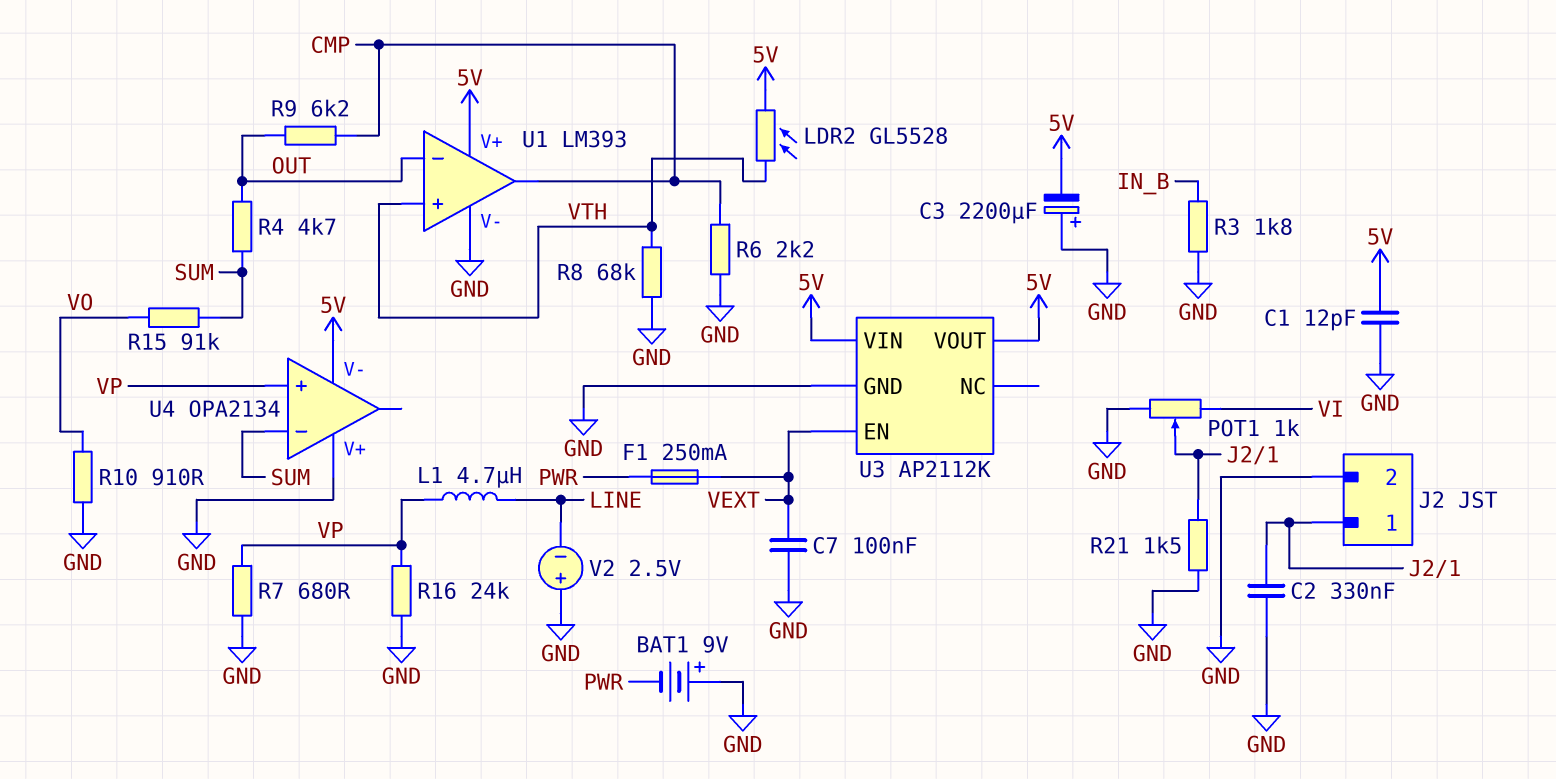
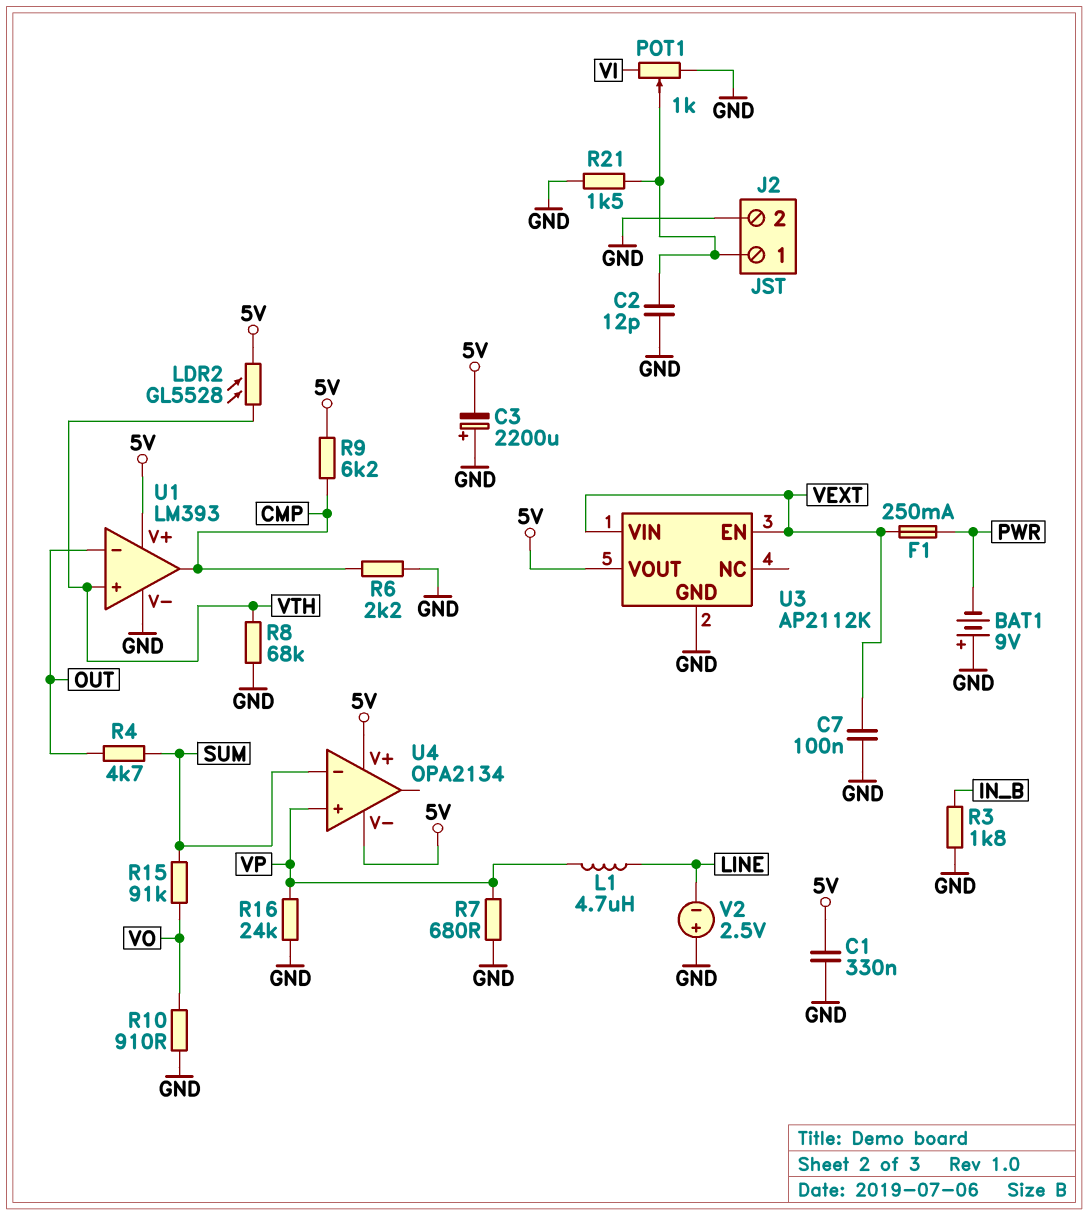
C1: 12pF (5V, GND) -> 330nF (5V, GND)
C2: 330nF (GND, J2/1) -> 12pF (GND, J2/1)
R9: 6.2k (CMP, OUT) -> 6.2k (5V, CMP)
U3 pin VIN: 5V -> VEXT
U4 pin V+: GND -> 5V

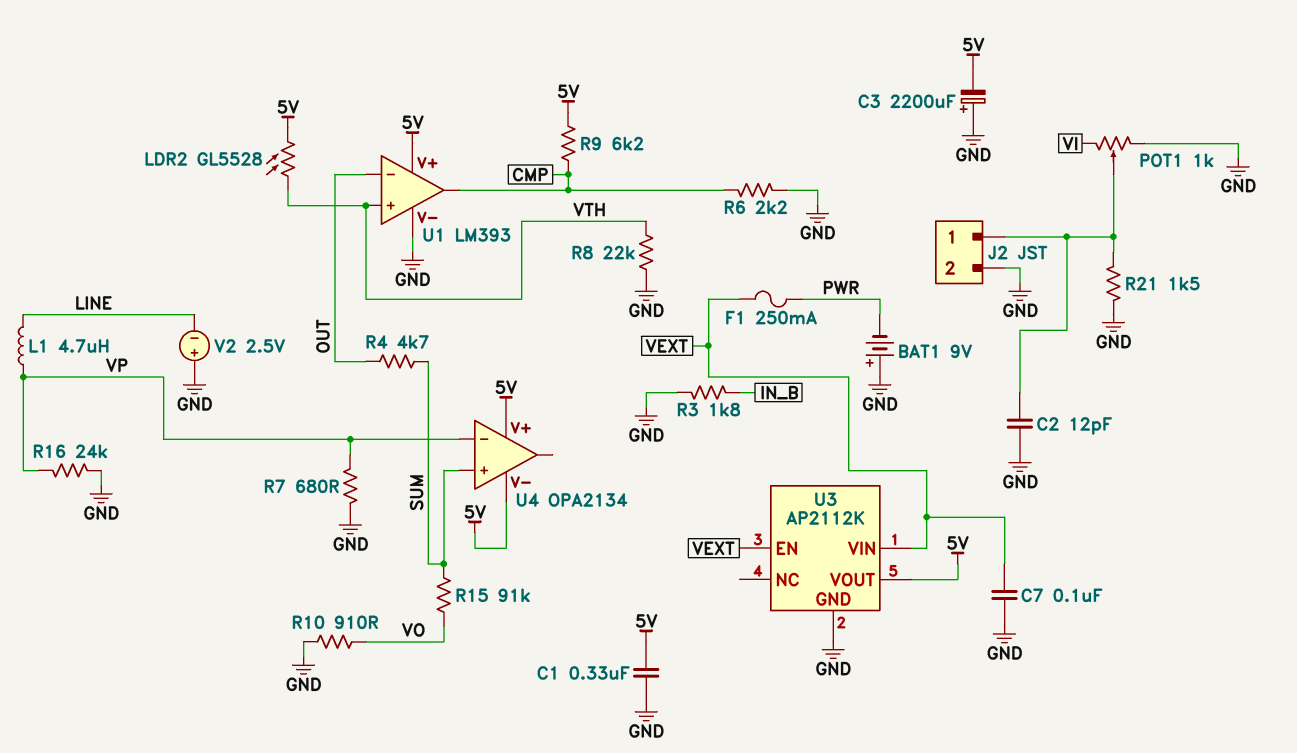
R8: 68k (GND, VTH) -> 22k (GND, VTH)
U4 pin in+: VP -> SUM
U4 pin in-: SUM -> VP

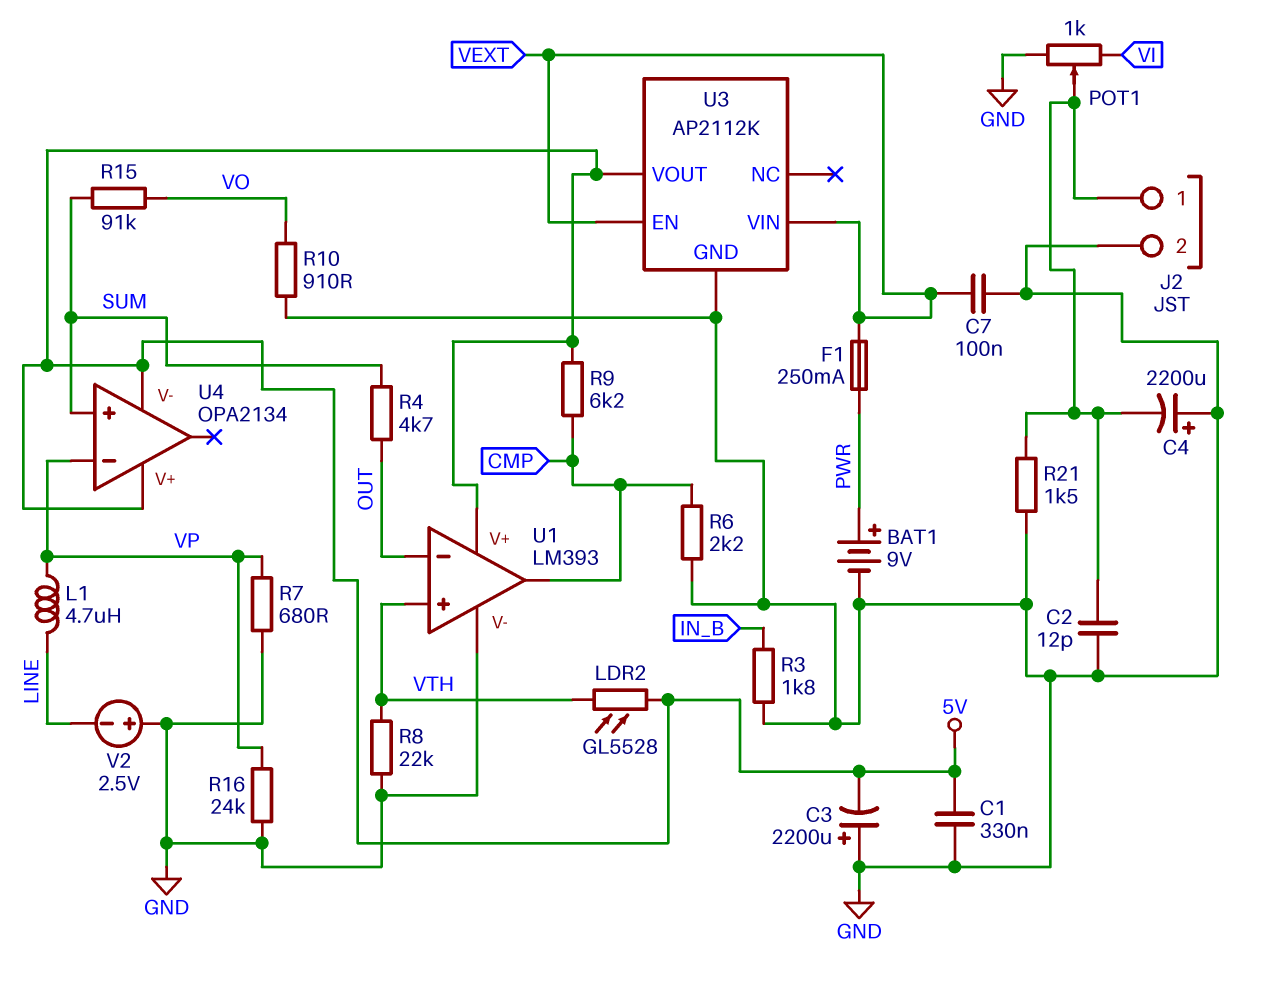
BAT1: 9V (plus GND, minus PWR) -> 9V (plus PWR, minus GND)
C4: none -> 2200uF (plus GND, minus J2/1)

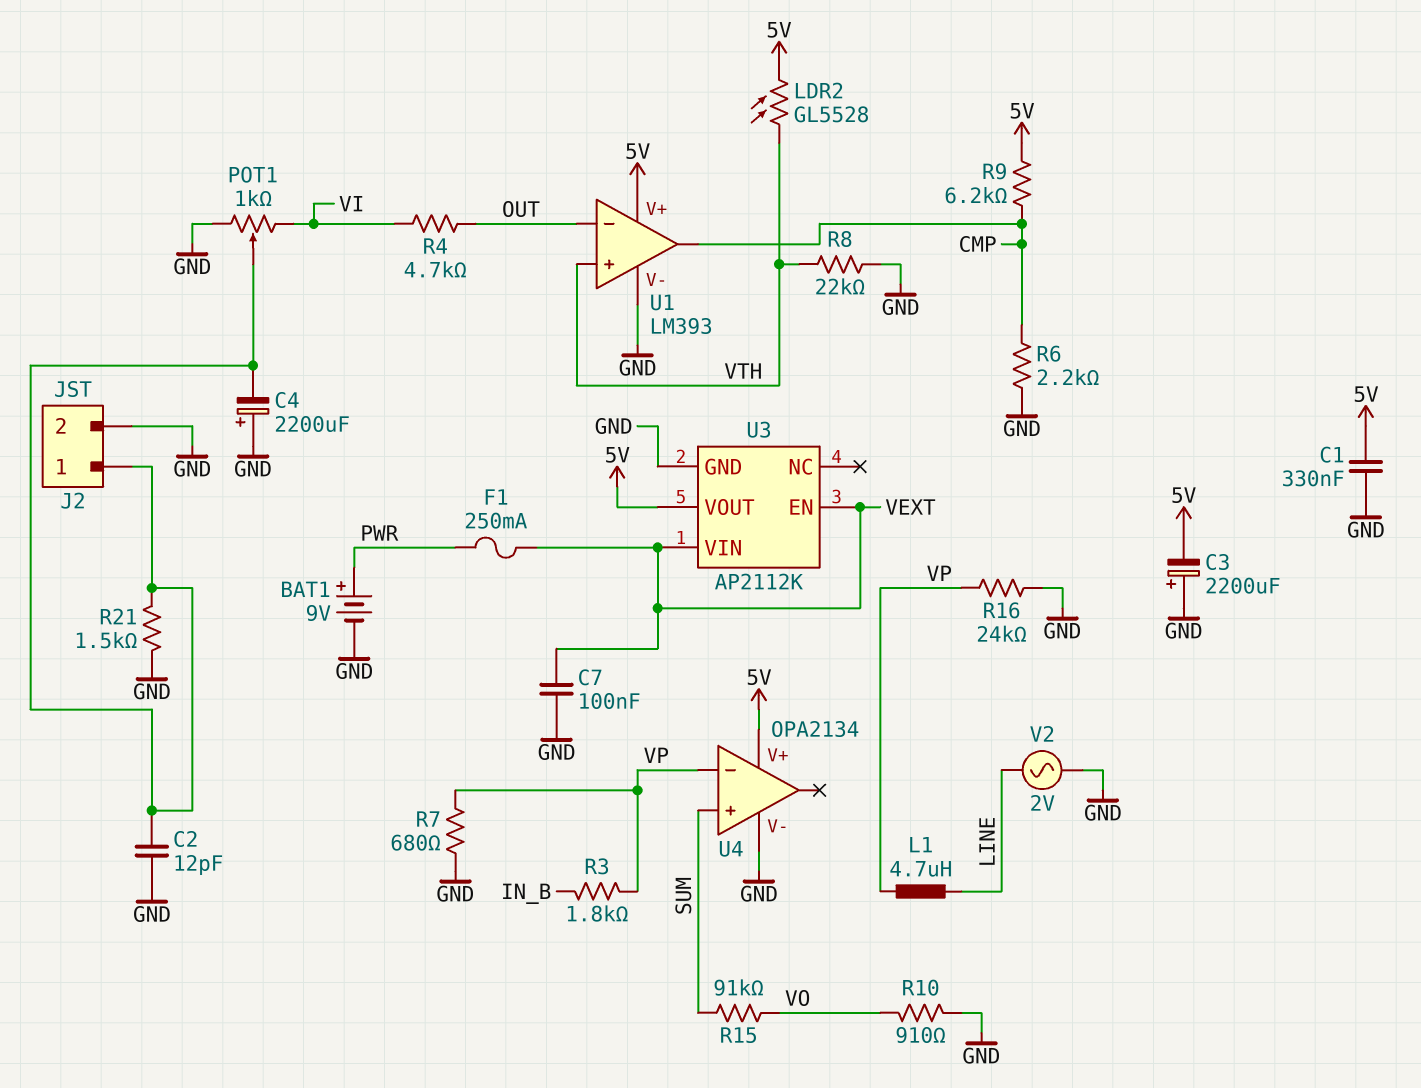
R3: 1.8k (GND, IN_B) -> 1.8k (IN_B, VP)
R4: 4.7k (OUT, SUM) -> 4.7k (OUT, VI)
U4 pin V-: 5V -> GND
V2: 2.5V (plus GND, minus LINE) -> AC 2V (GND, LINE)

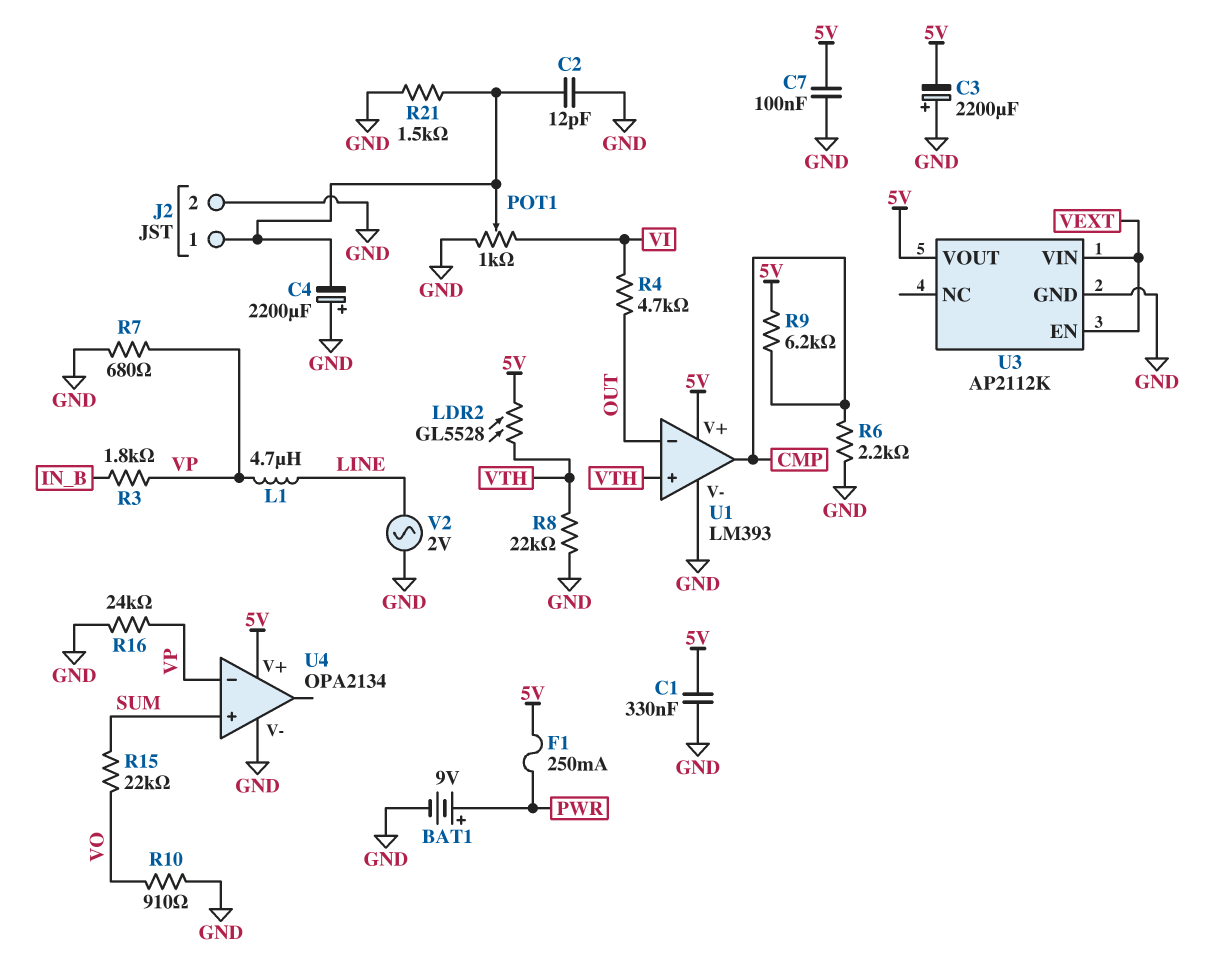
C7: 100nF (GND, VEXT) -> 100nF (5V, GND)
F1: 250mA (PWR, VEXT) -> 250mA (5V, PWR)
R15: 91k (SUM, VO) -> 22k (SUM, VO)

